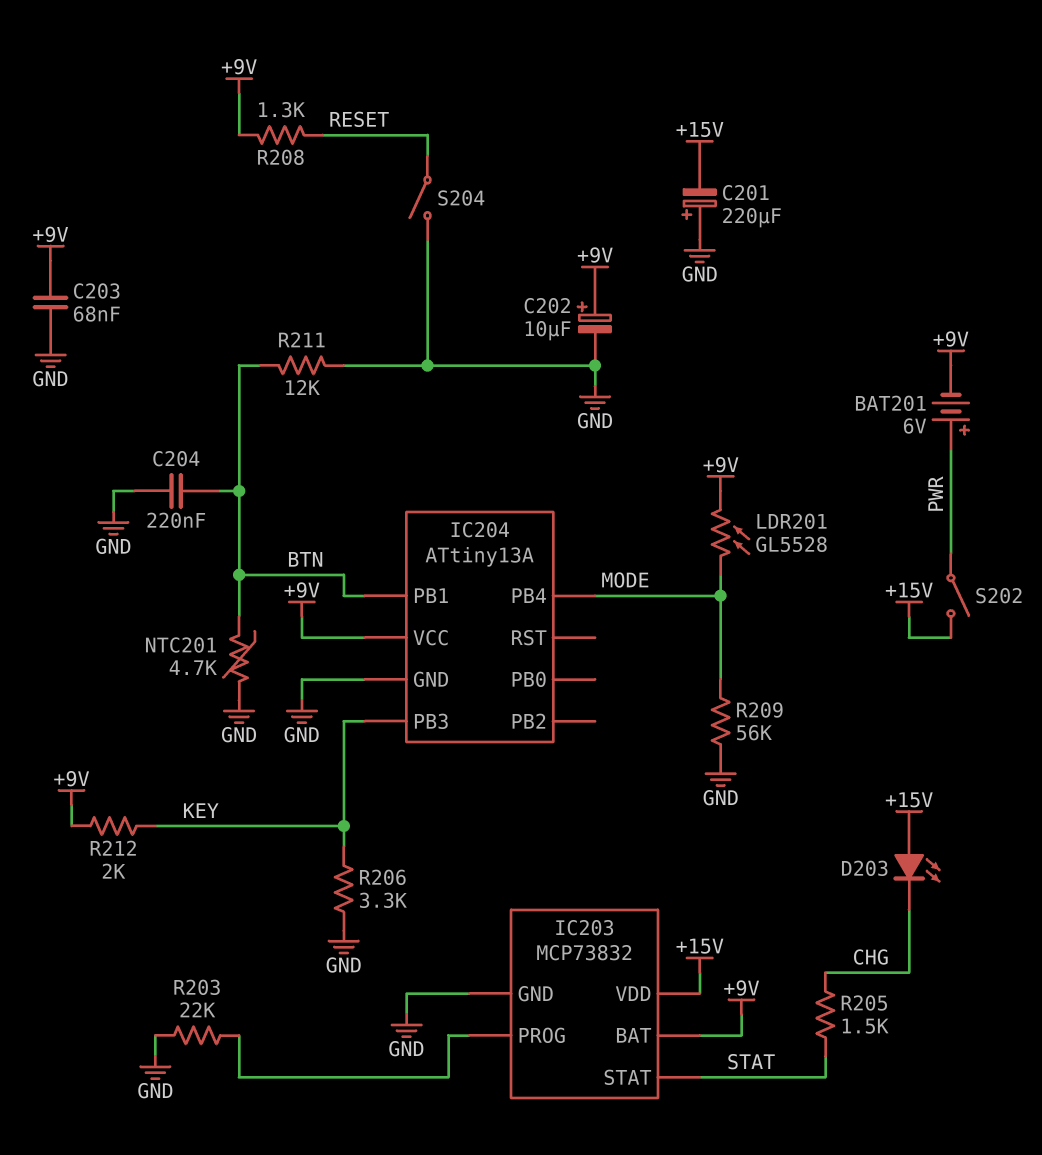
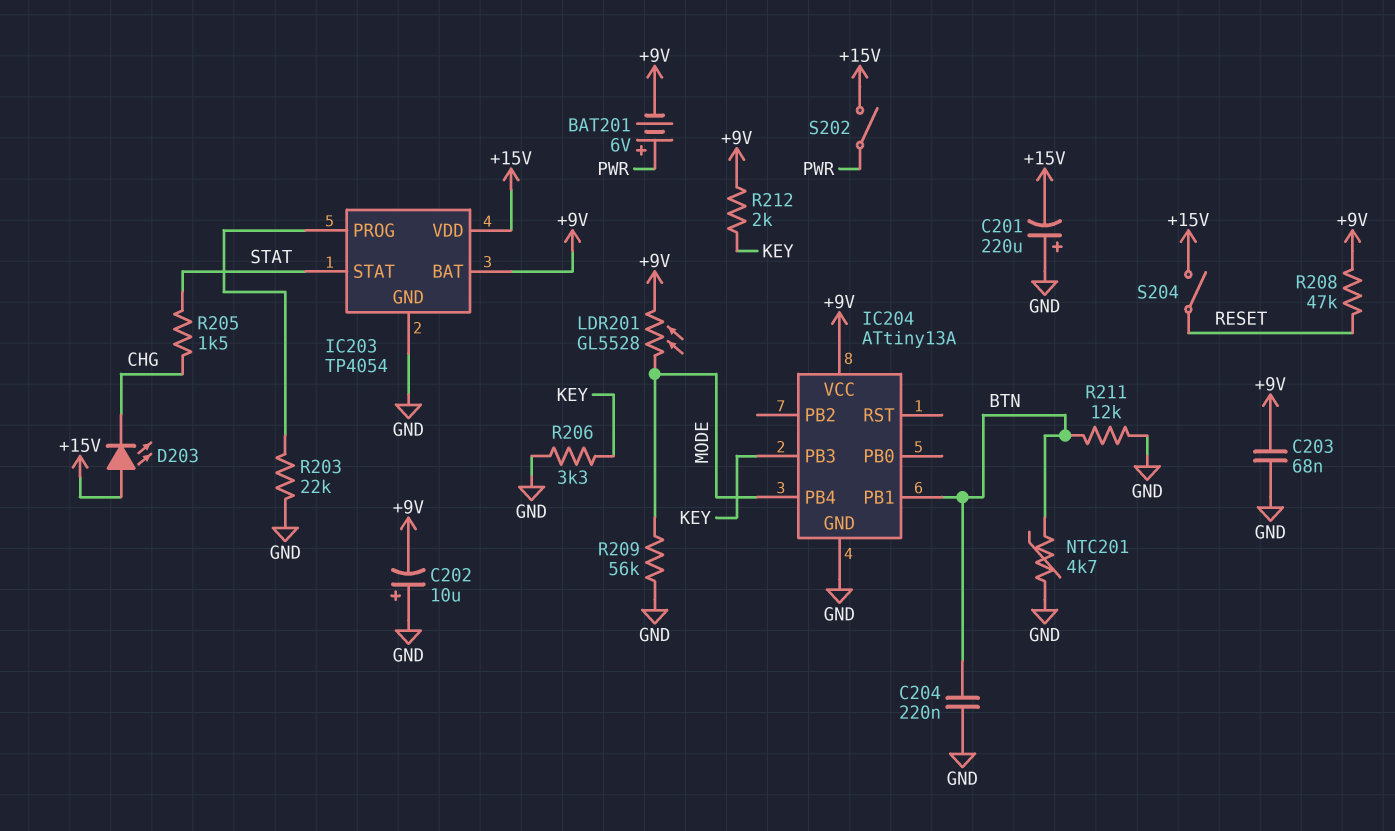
C202: 10uF (plus +9V, minus GND) -> 10uF (plus GND, minus +9V)
IC203: MCP73832 -> TP4054
R208: 1.3k (+9V, RESET) -> 47k (+9V, RESET)
S204: switch (GND, RESET) -> switch (+15V, RESET)

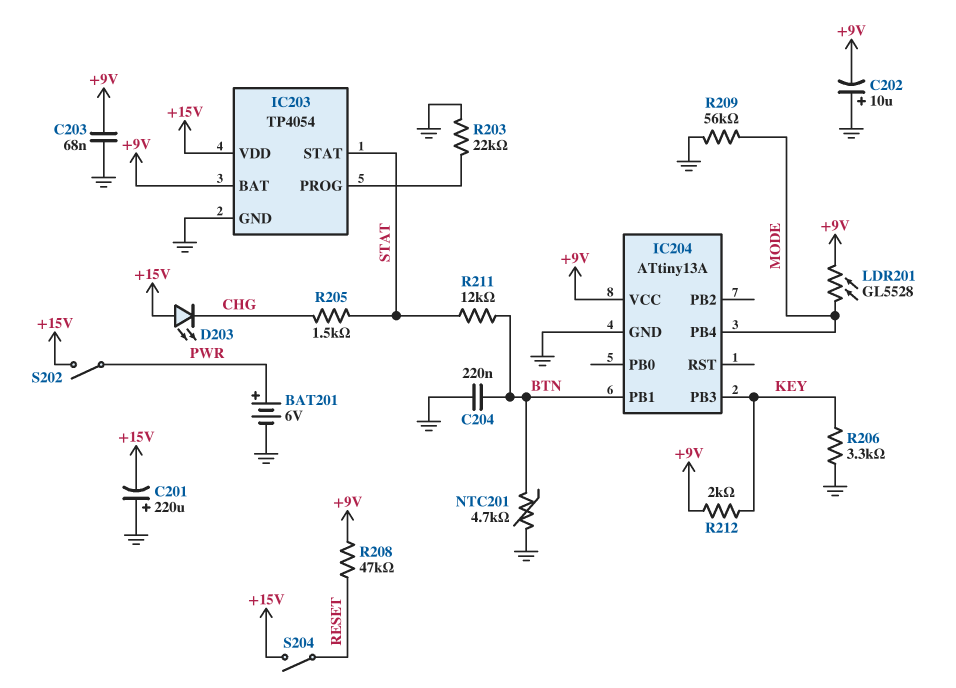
BAT201: 6V (plus PWR, minus +9V) -> 6V (plus PWR, minus GND)
R211: 12k (BTN, GND) -> 12k (BTN, STAT)

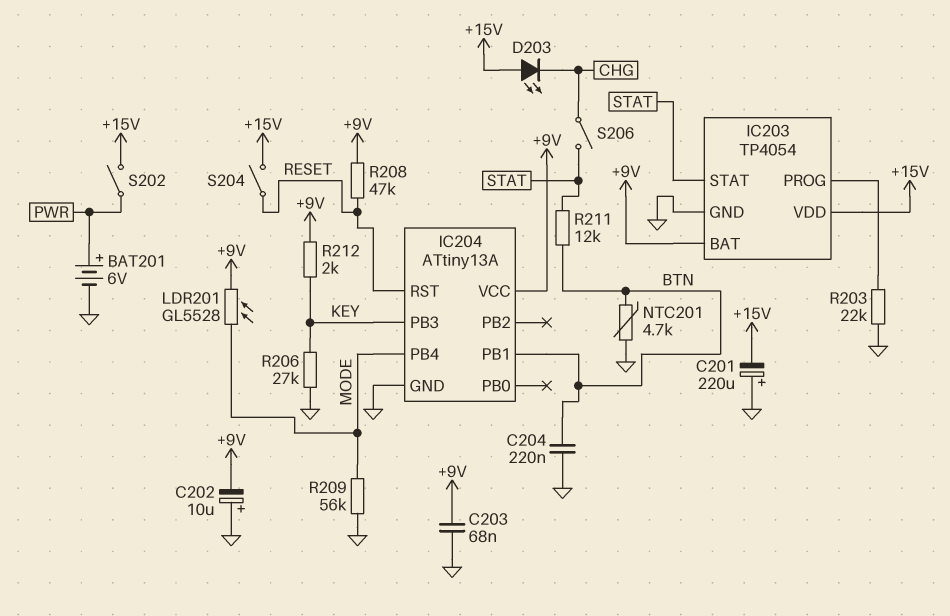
IC204 pin RST: none -> RESET
R205: 1.5k (CHG, STAT) -> none
R206: 3.3k (GND, KEY) -> 27k (GND, KEY)
S206: none -> switch (CHG, STAT)

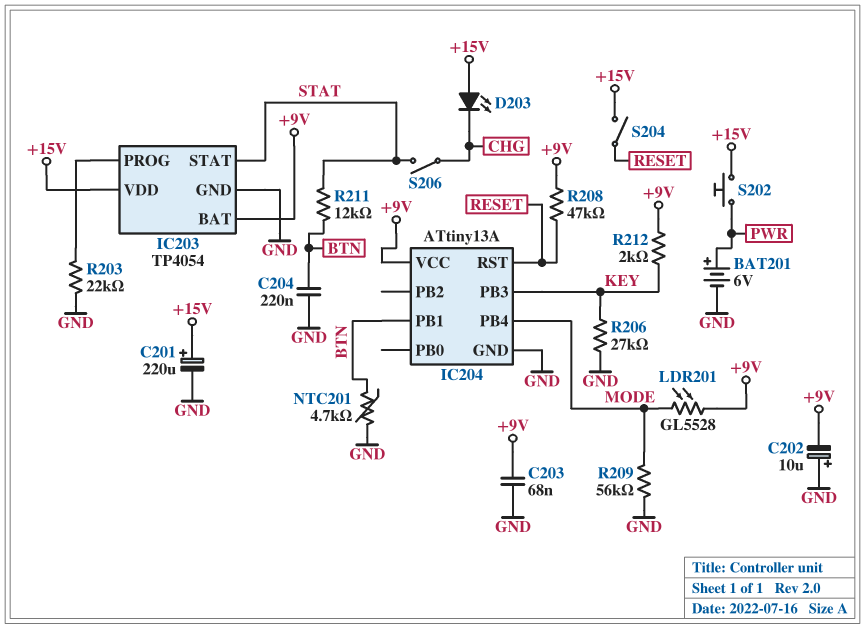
C201: 220uF (plus GND, minus +15V) -> 220uF (plus +15V, minus GND)
S202: switch (+15V, PWR) -> button (+15V, PWR)

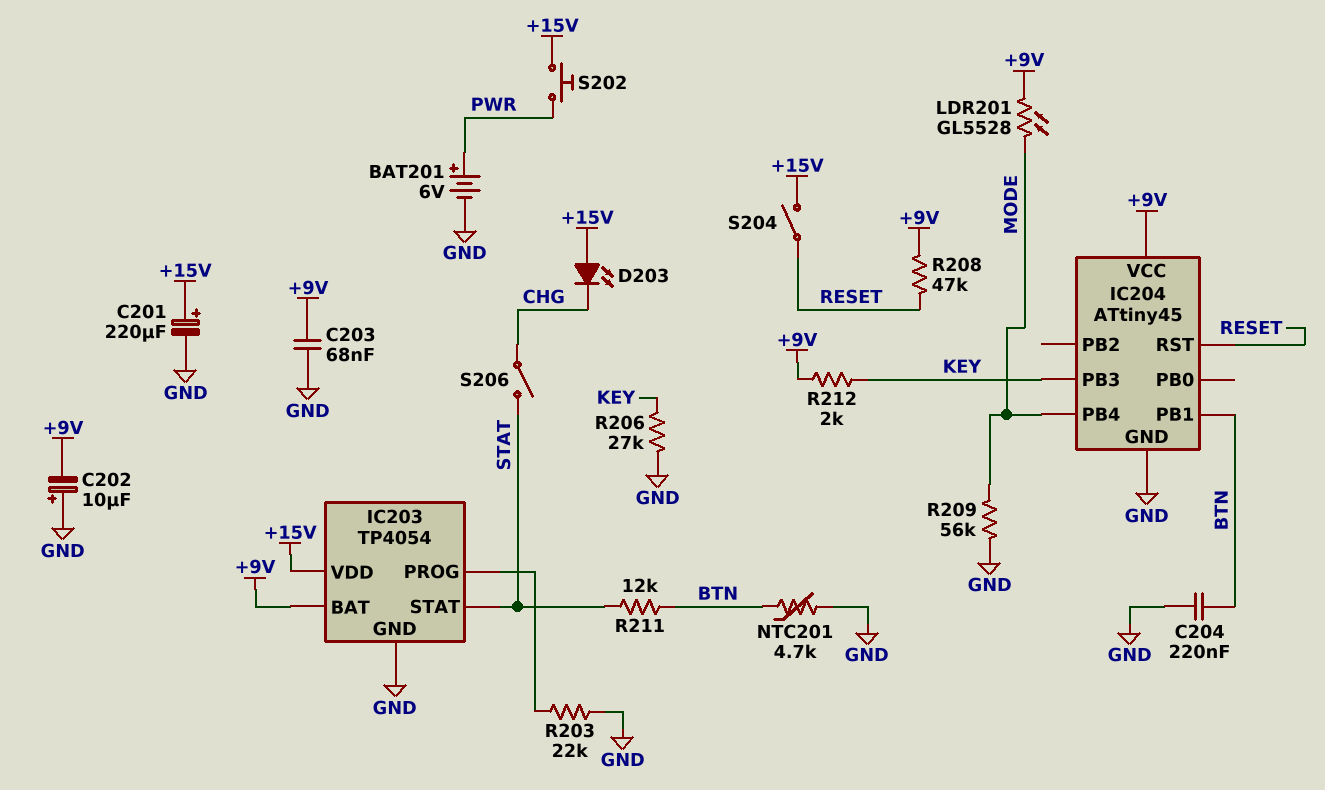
IC204: ATtiny13A -> ATtiny45

